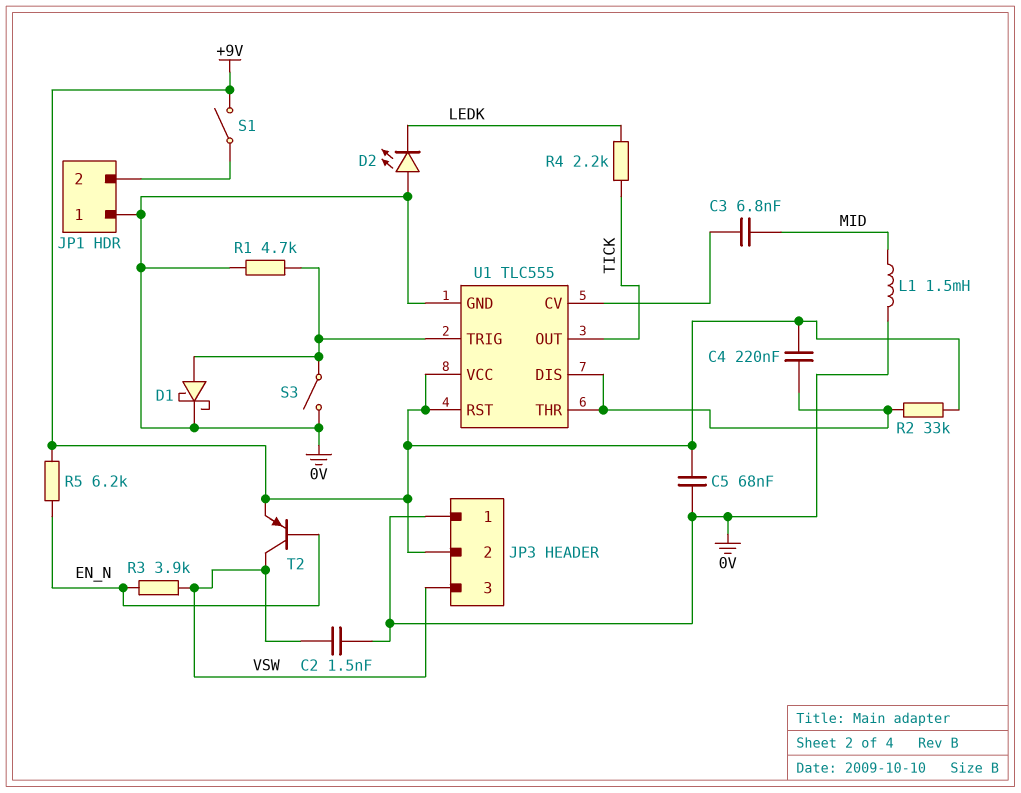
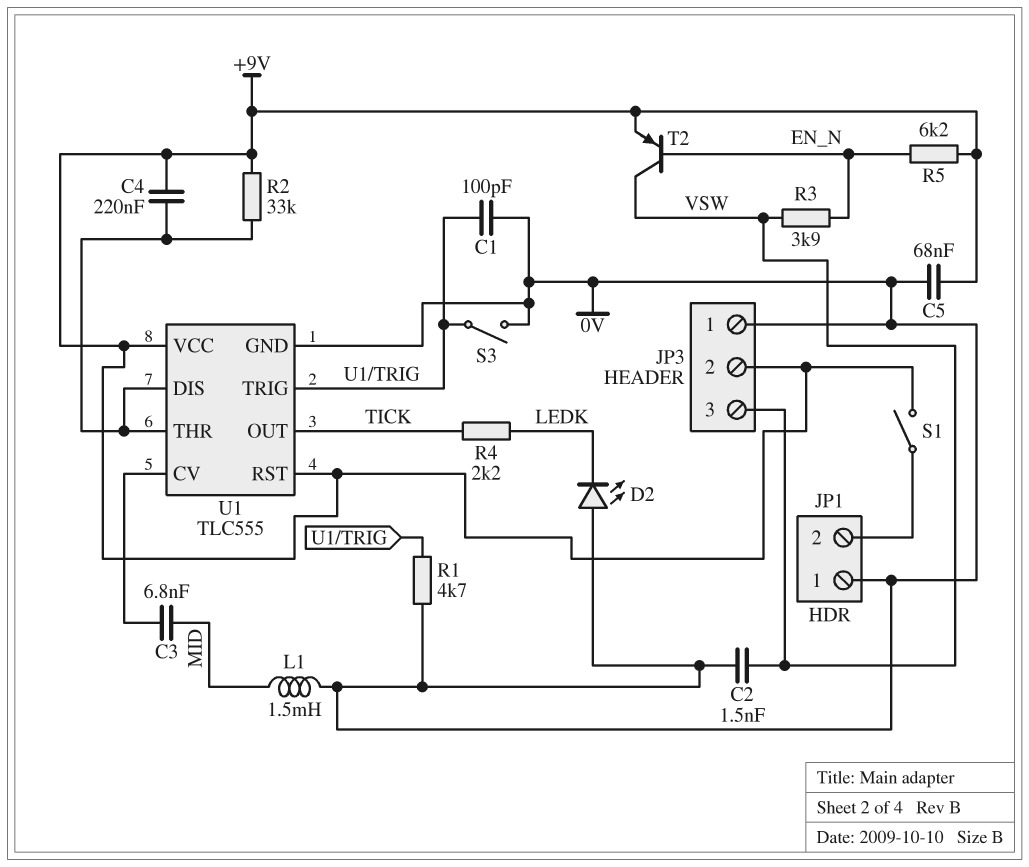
C1: none -> 100pF (0V, U1/TRIG)
D1: schottky (A U1/TRIG, K 0V) -> none

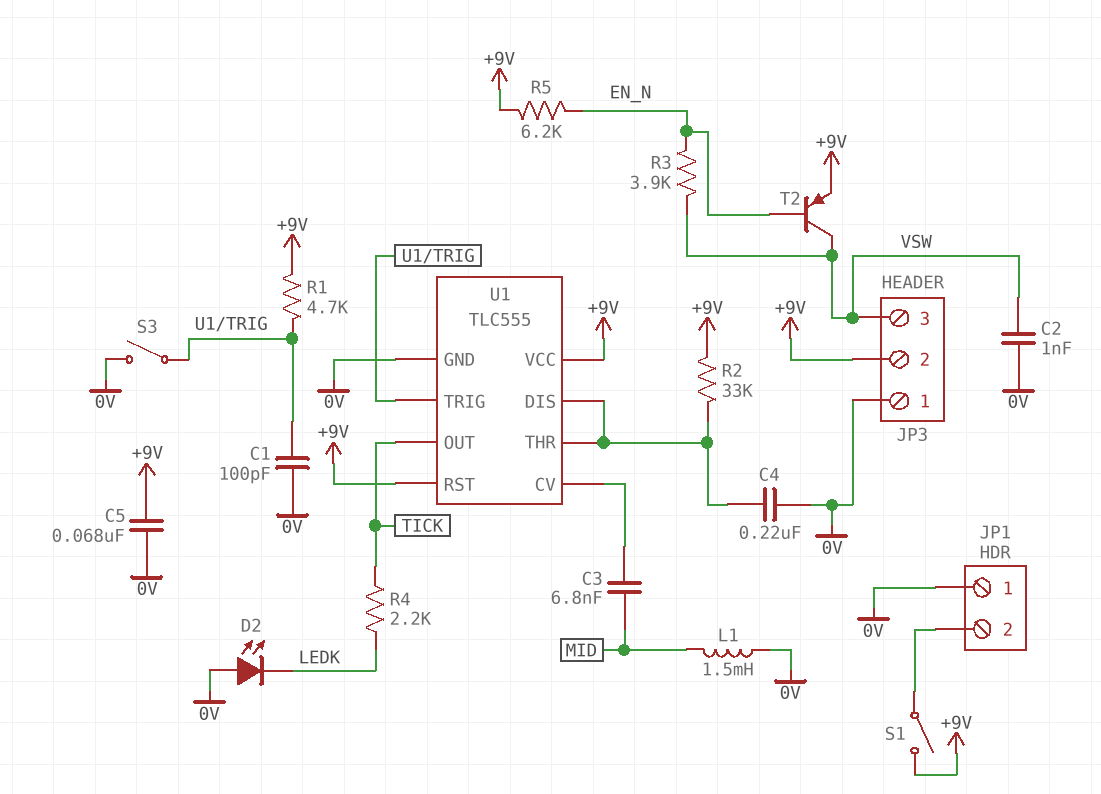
C2: 1.5nF (0V, VSW) -> 1nF (0V, VSW)
C4: 220nF (+9V, U1/DIS) -> 220nF (0V, U1/DIS)
R1: 4.7k (0V, U1/TRIG) -> 4.7k (+9V, U1/TRIG)

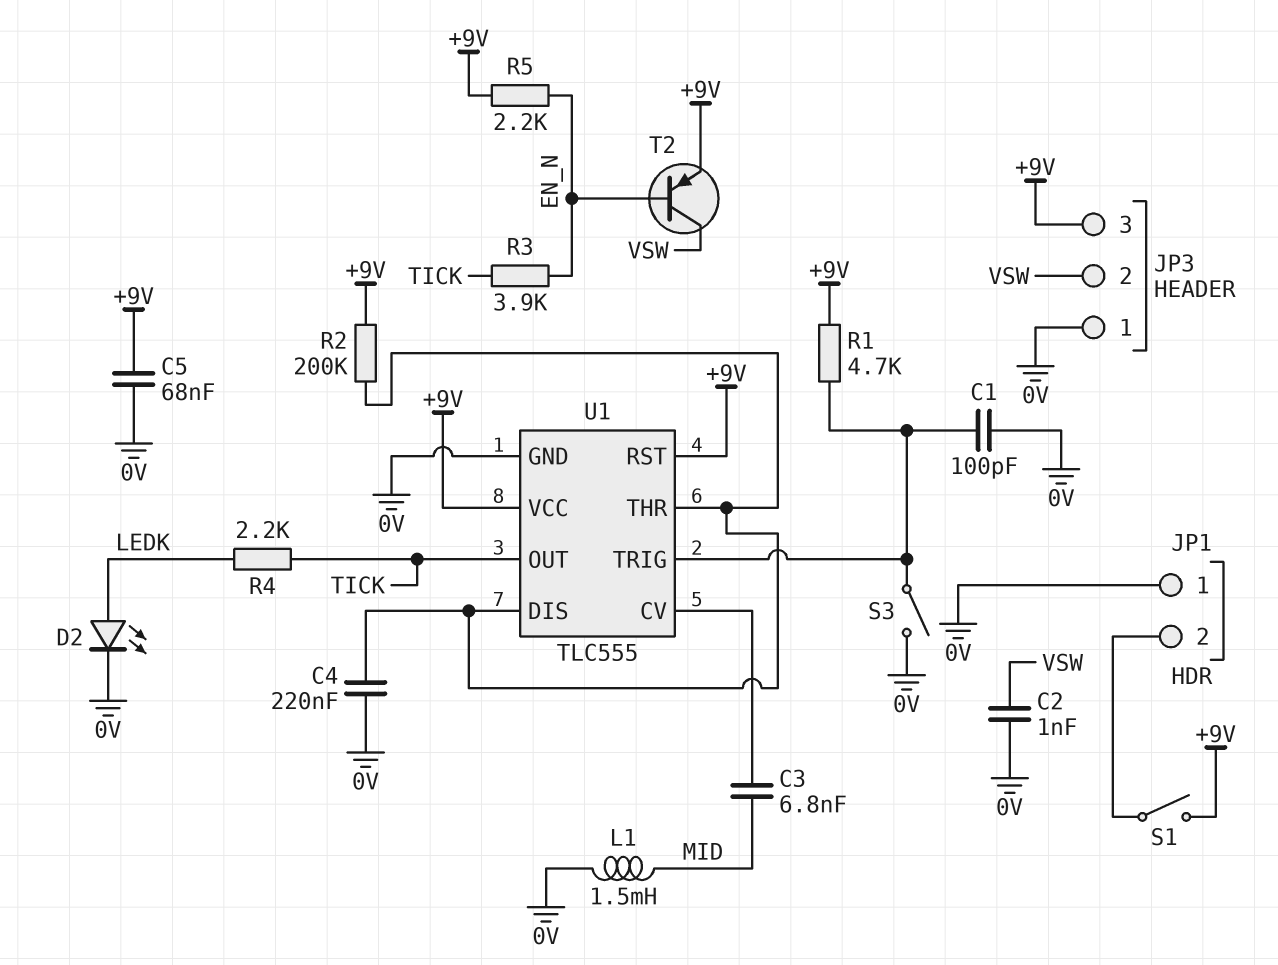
D2: LED (A 0V, K LEDK) -> LED (A LEDK, K 0V)
JP3 pin 2: +9V -> VSW
JP3 pin 3: VSW -> +9V
R2: 33k (+9V, U1/DIS) -> 200k (+9V, U1/DIS)
R3: 3.9k (EN_N, VSW) -> 3.9k (EN_N, TICK)
R5: 6.2k (+9V, EN_N) -> 2.2k (+9V, EN_N)

